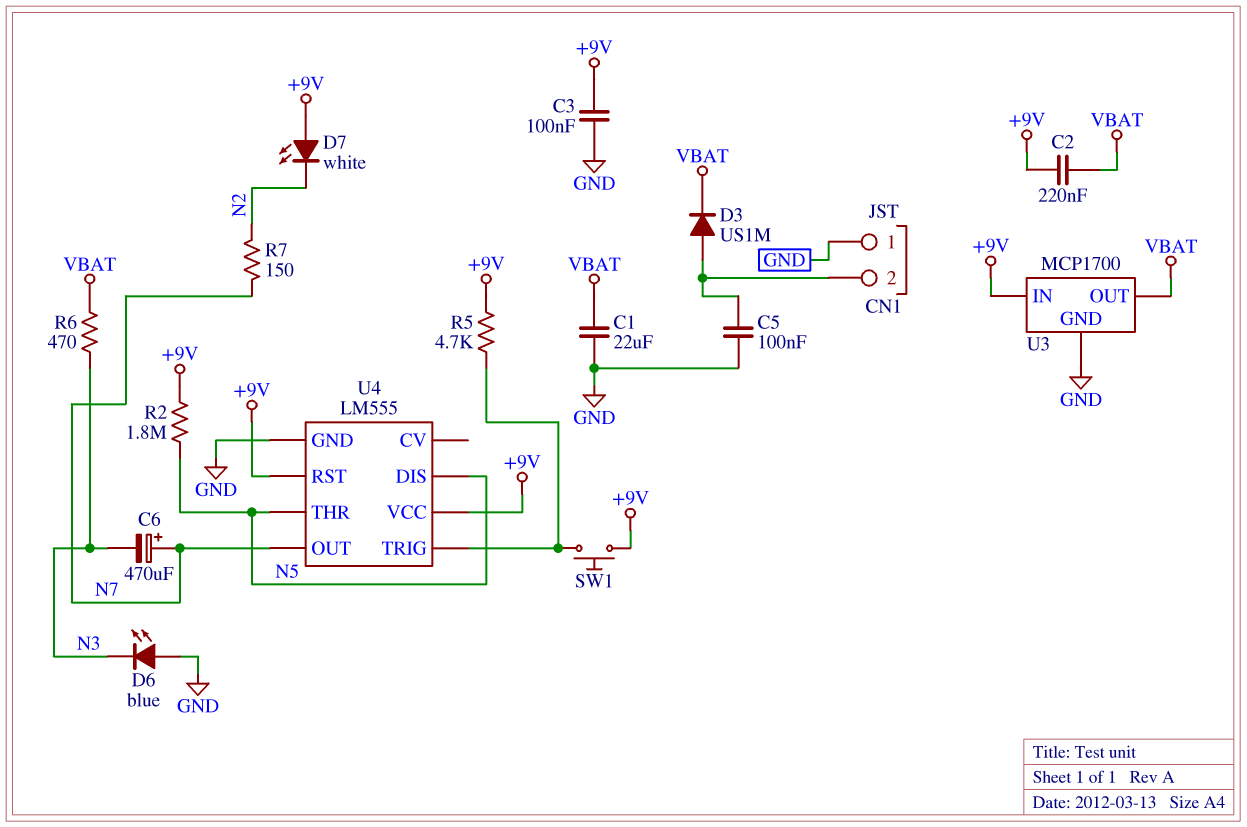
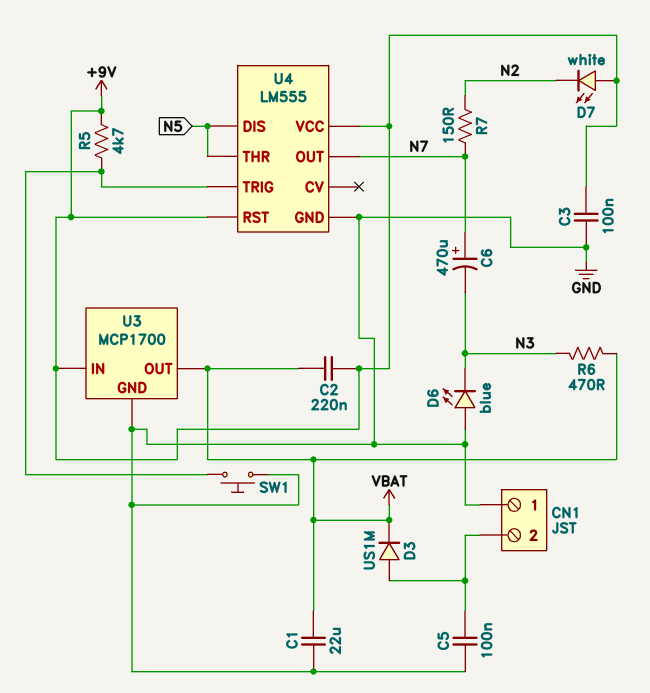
R2: 1.8M (+9V, N5) -> none
SW1: button (+9V, U4/TRIG) -> button (GND, U4/TRIG)

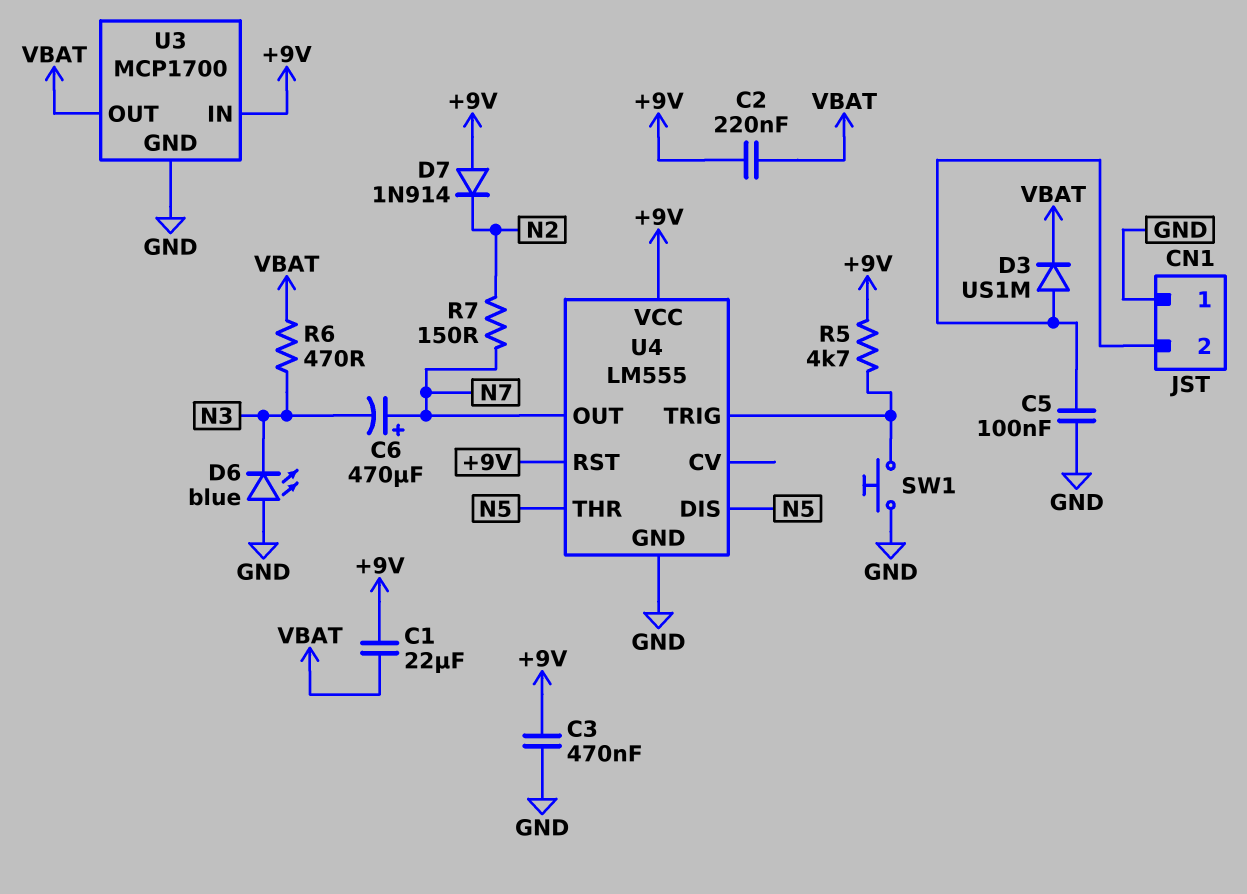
C1: 22uF (GND, VBAT) -> 22uF (+9V, VBAT)
C3: 100nF (+9V, GND) -> 470nF (+9V, GND)
D7: LED white (A +9V, K N2) -> diode 1N914 (A +9V, K N2)

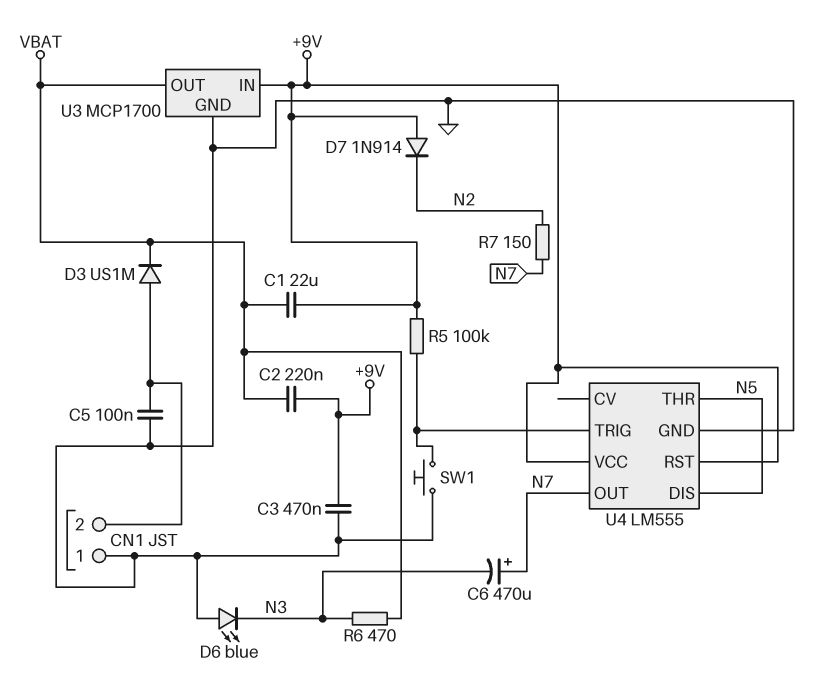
R5: 4.7k (+9V, U4/TRIG) -> 100k (+9V, U4/TRIG)

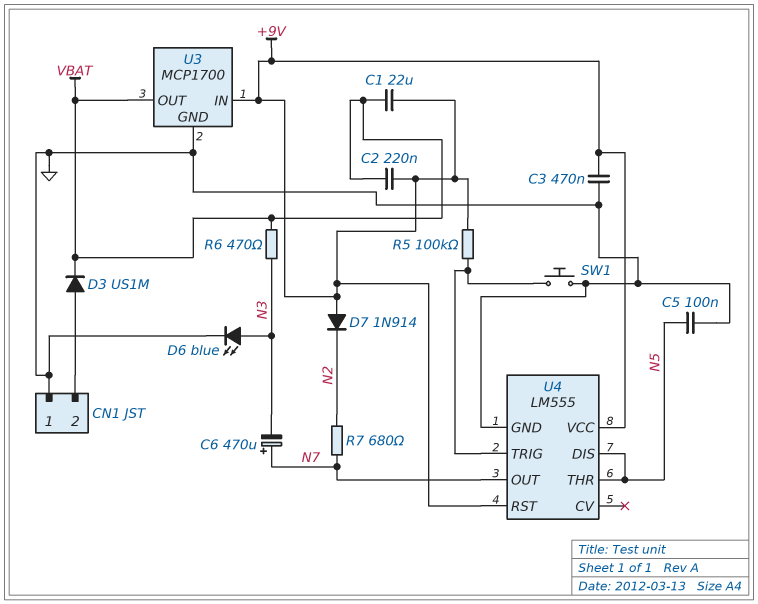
C5: 100nF (CN1/2, GND) -> 100nF (GND, N5)
D6: LED blue (A GND, K N3) -> LED blue (A N3, K GND)
R7: 150 (N2, N7) -> 680 (N2, N7)

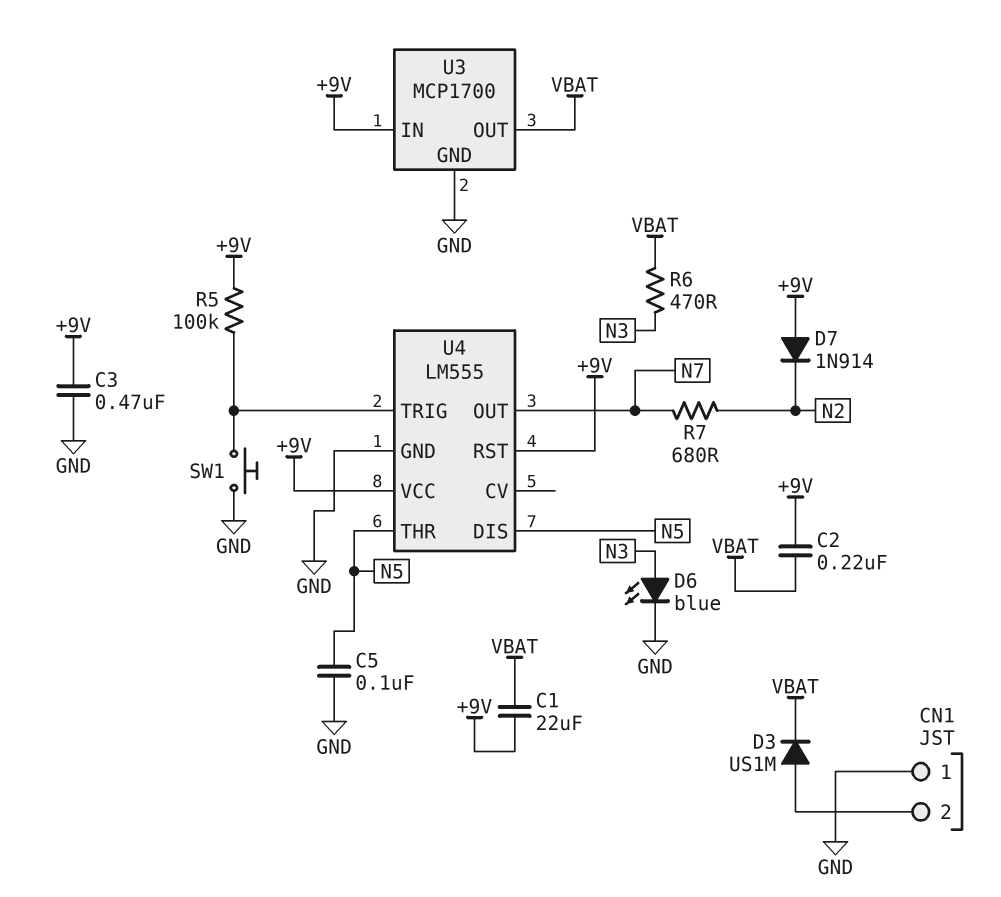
C6: 470uF (plus N7, minus N3) -> none

